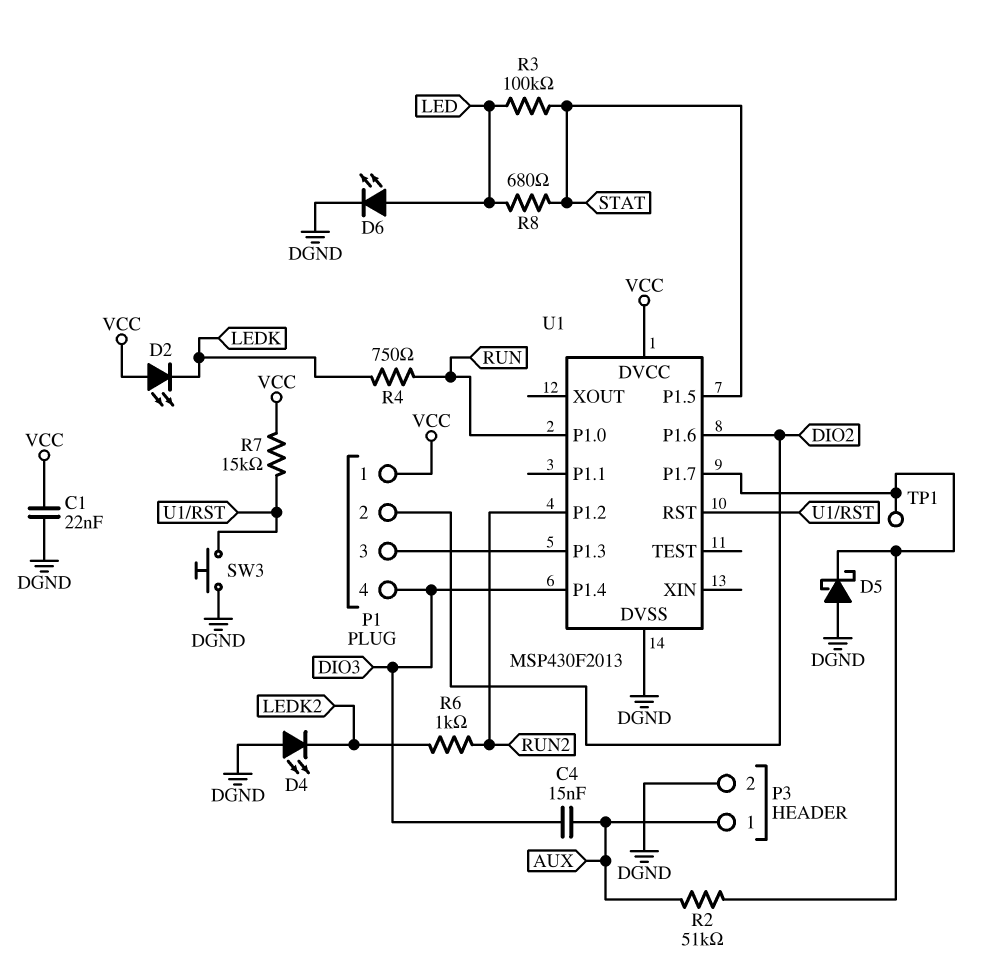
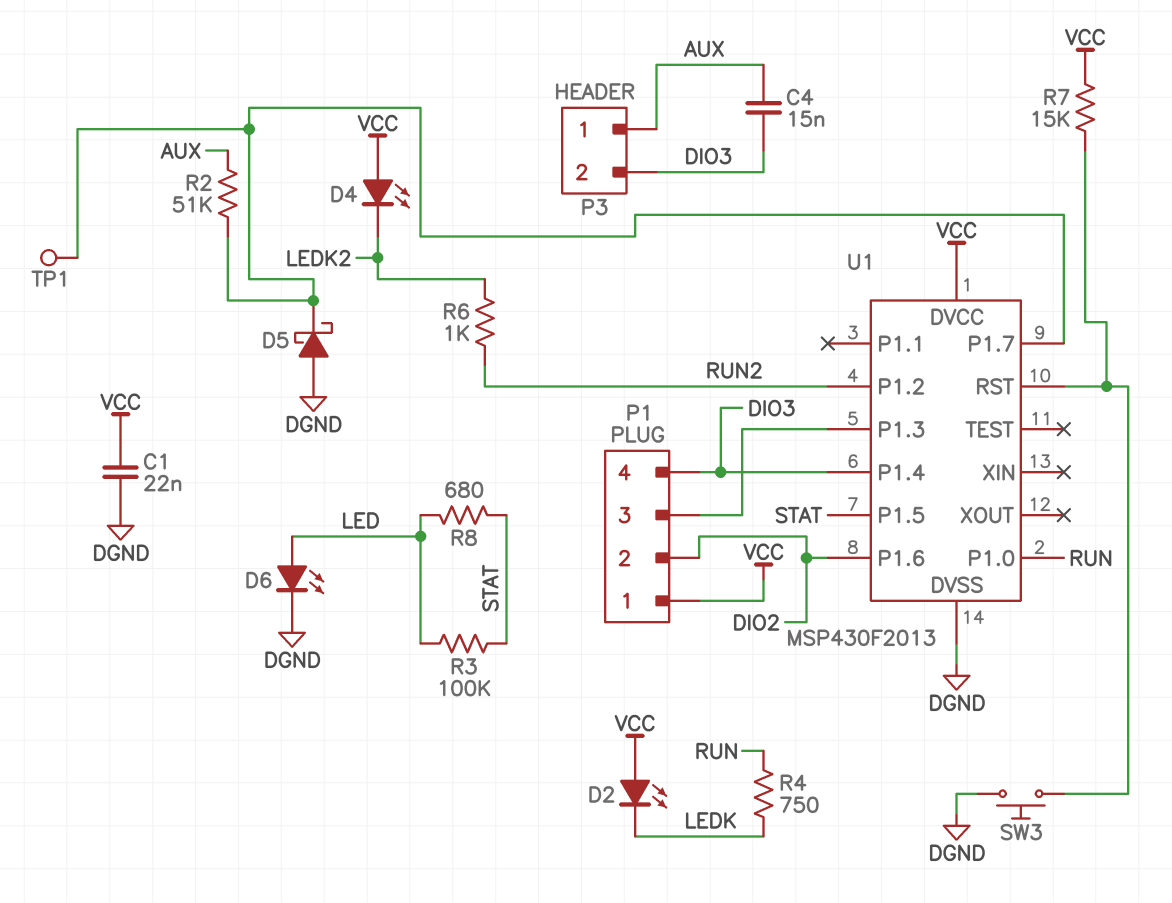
D4: LED (A DGND, K LEDK2) -> LED (A VCC, K LEDK2)
P3 pin 2: DGND -> DIO3

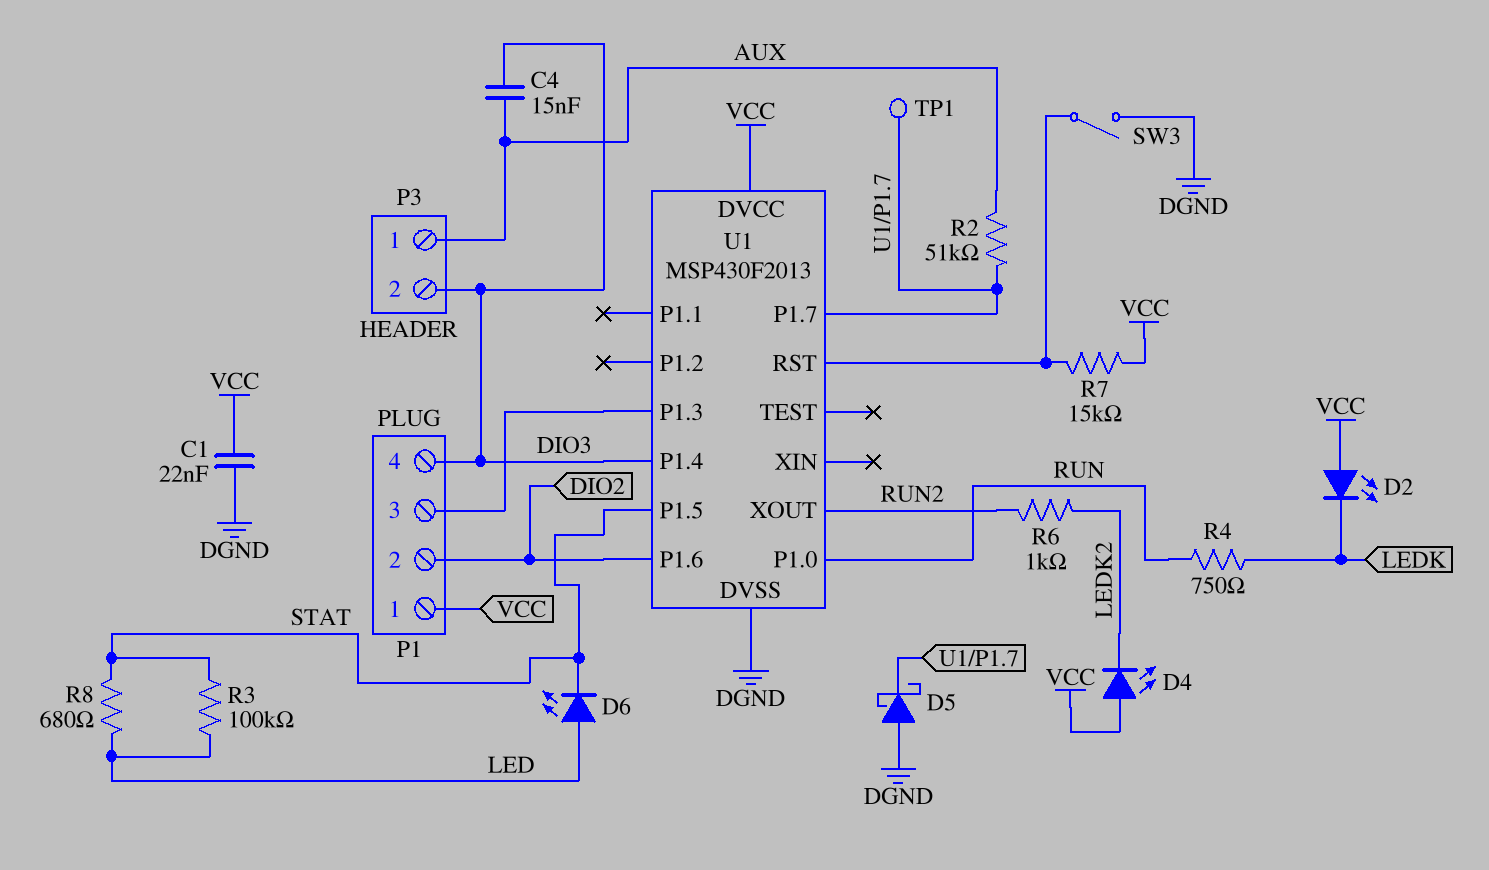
D6: LED (A LED, K DGND) -> LED (A LED, K STAT)
SW3: button (DGND, U1/RST) -> switch (DGND, U1/RST)
U1 pin P1.2: RUN2 -> none
U1 pin XOUT: none -> RUN2

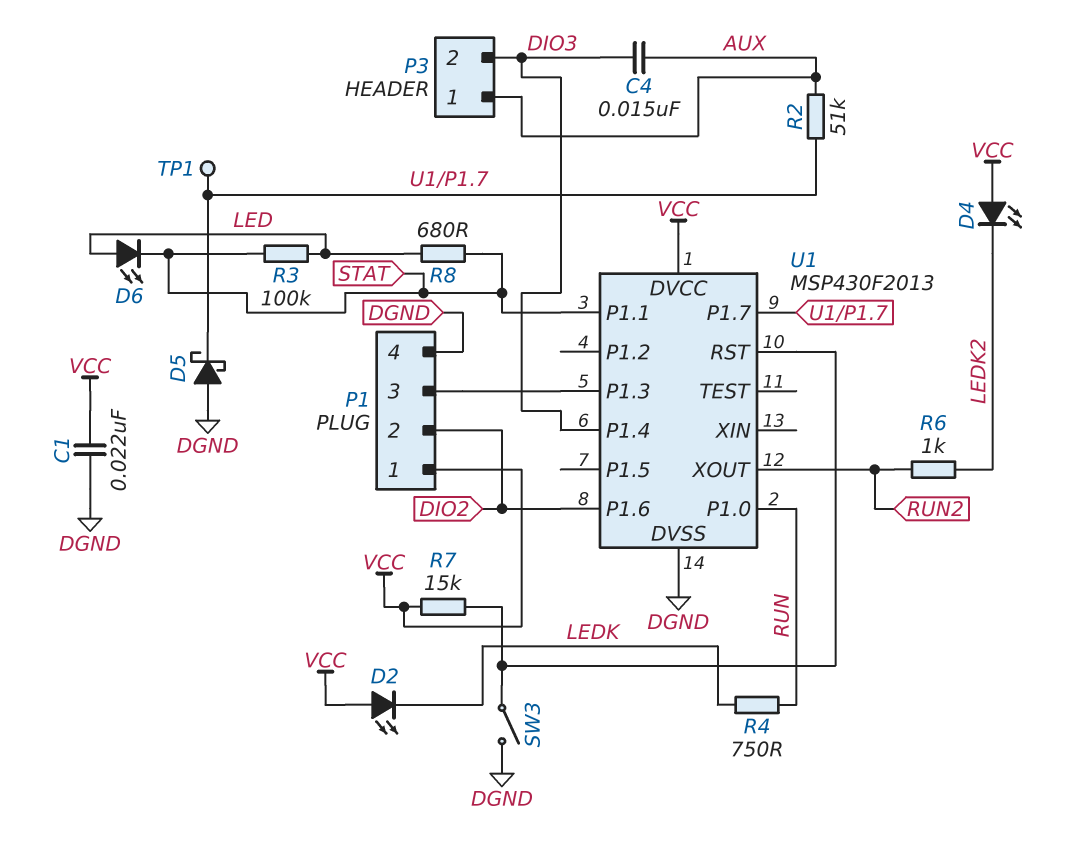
P1 pin 4: DIO3 -> DGND
U1 pin P1.1: none -> STAT
U1 pin P1.5: STAT -> none

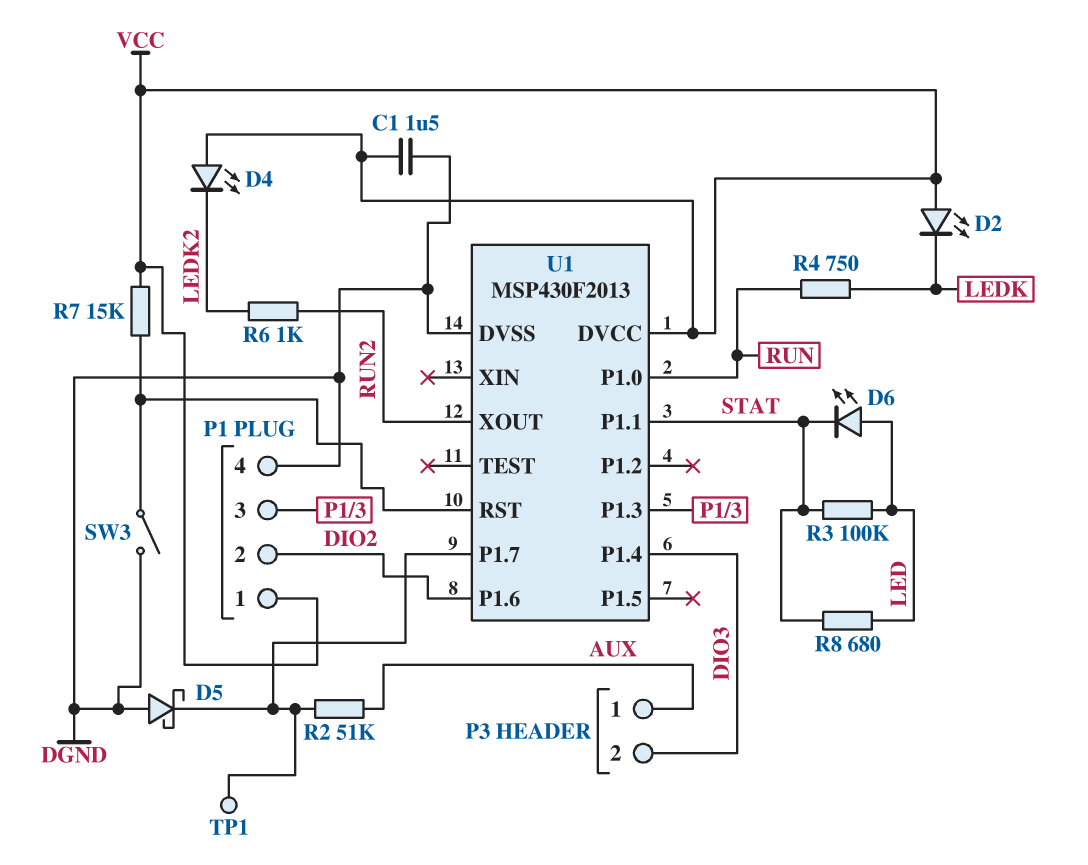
C1: 22nF (DGND, VCC) -> 1.5uF (DGND, VCC)
C4: 15nF (AUX, DIO3) -> none

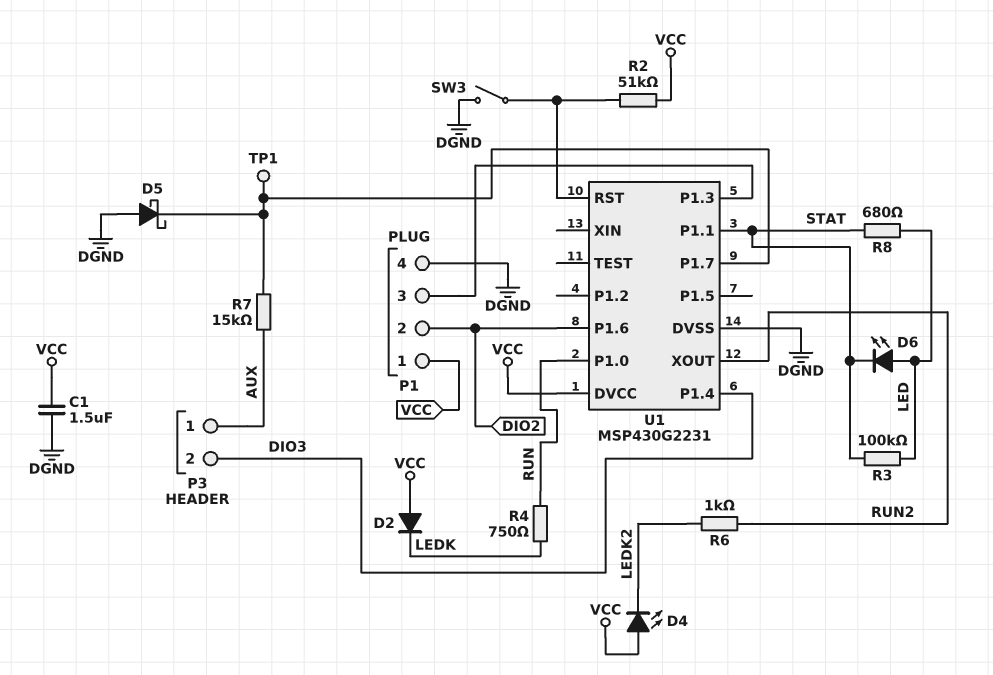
D2: LED (A VCC, K LEDK) -> diode (A VCC, K LEDK)
R2: 51k (AUX, U1/P1.7) -> 51k (U1/RST, VCC)
R7: 15k (U1/RST, VCC) -> 15k (AUX, U1/P1.7)
U1: MSP430F2013 -> MSP430G2231

